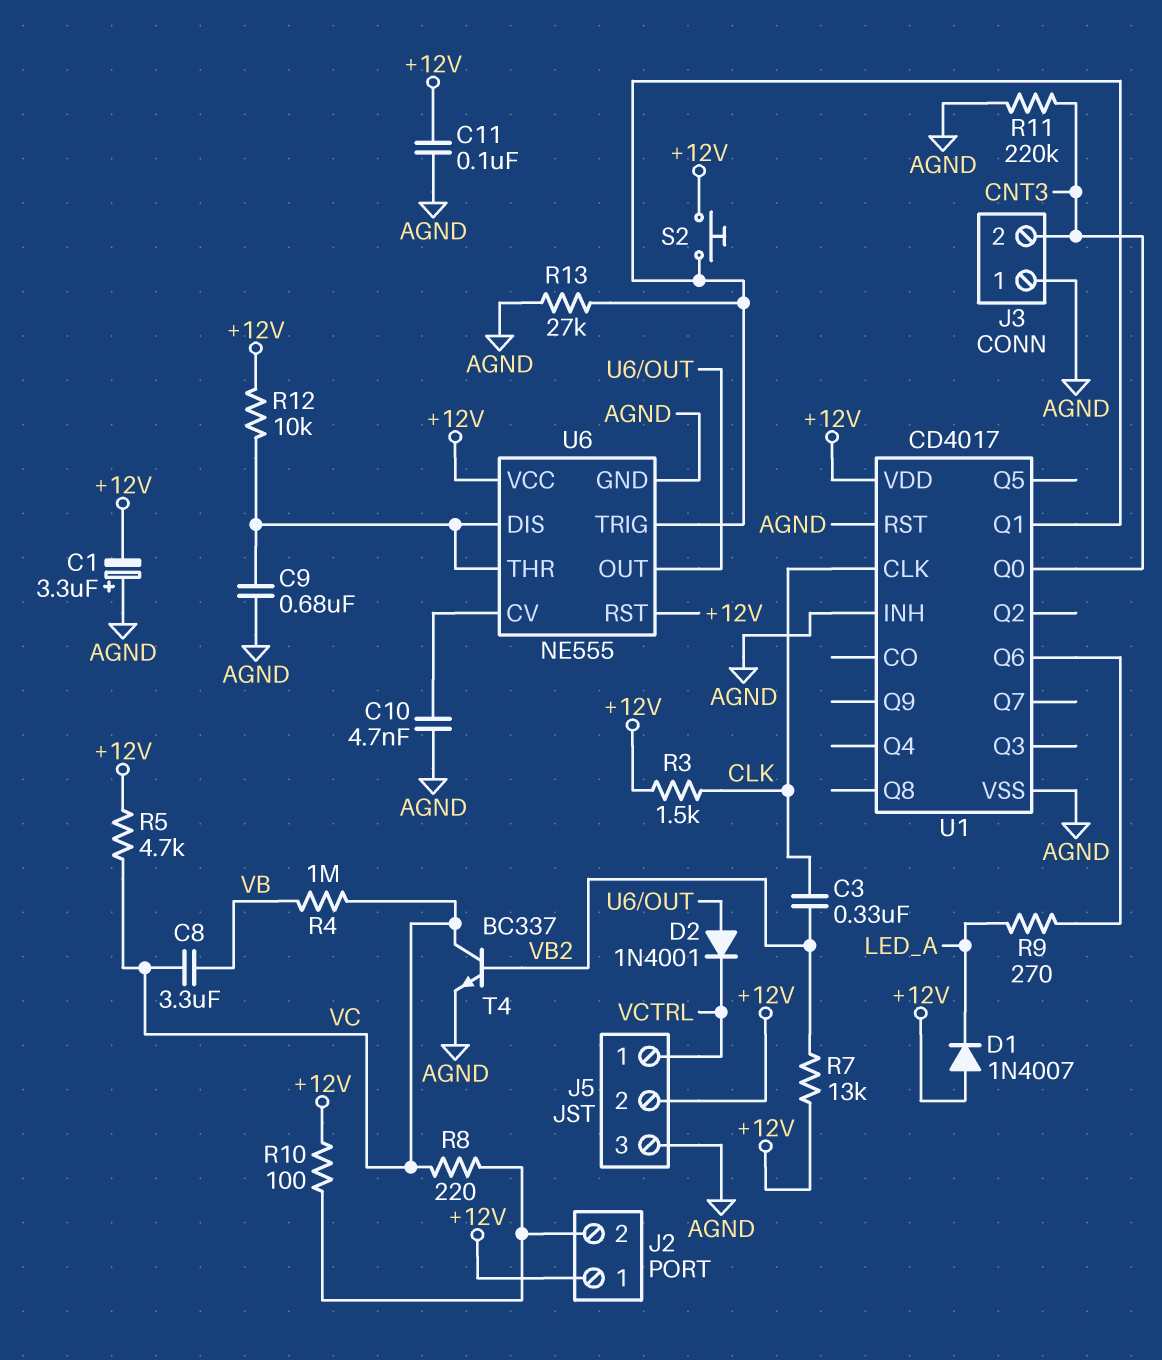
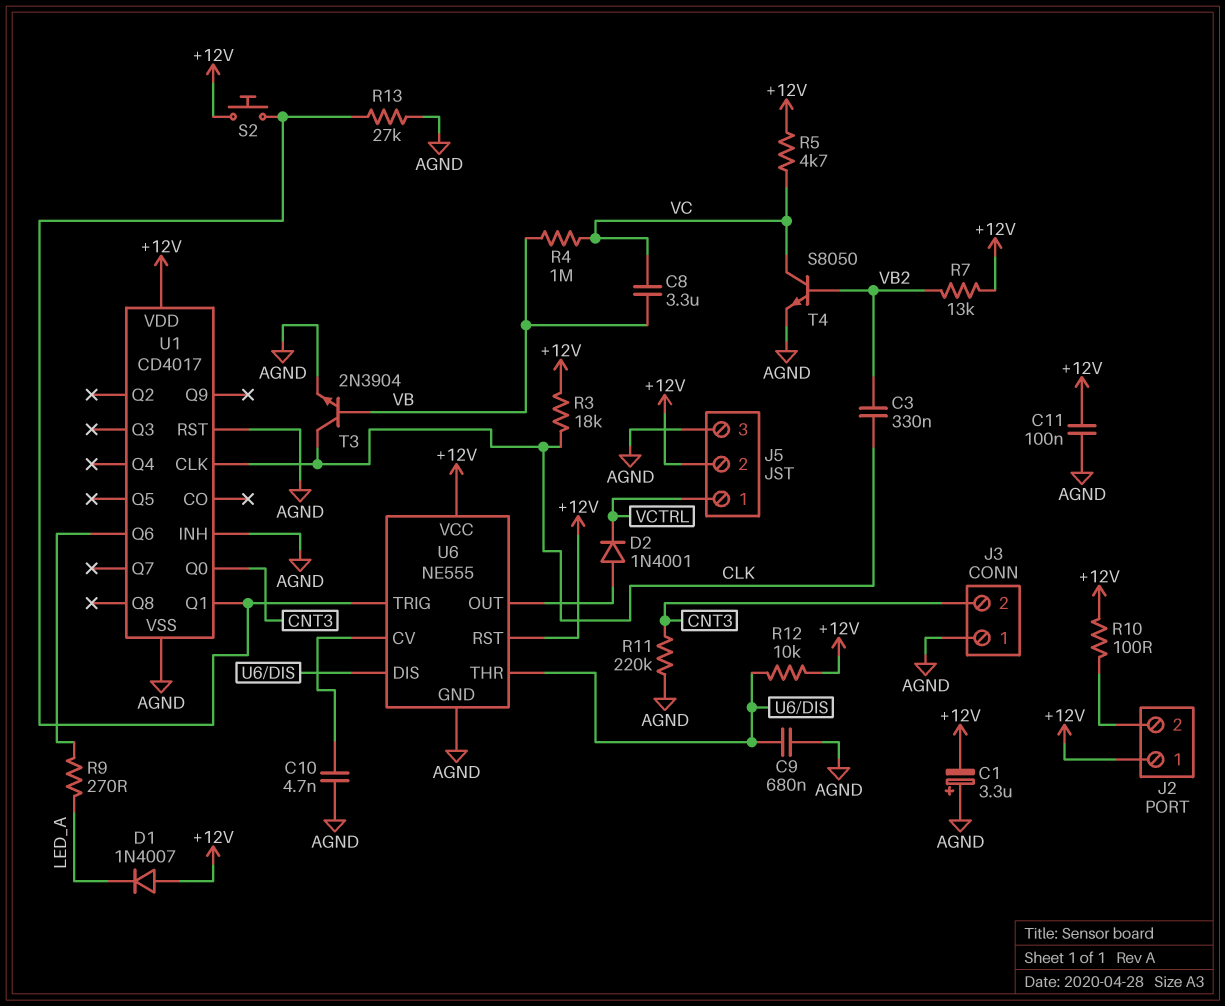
R3: 1.5k (+12V, CLK) -> 18k (+12V, CLK)
R8: 220 (J2/2, VC) -> none
T3: none -> NPN 2N3904 (B VB, C CLK, E AGND)
T4: NPN BC337 (B VB2, C VC, E AGND) -> NPN S8050 (B VB2, C VC, E AGND)

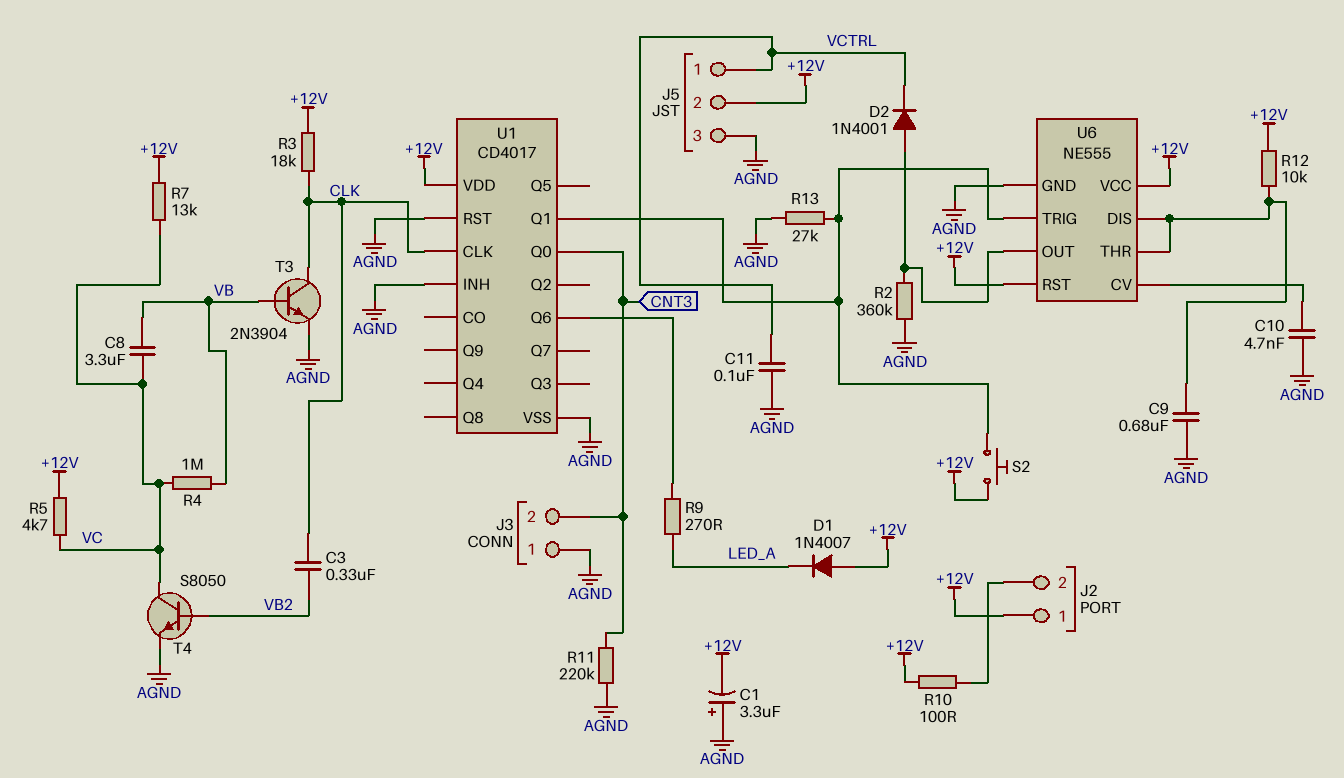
C11: 100nF (+12V, AGND) -> 100nF (AGND, VCTRL)
R2: none -> 360k (AGND, U6/OUT)
R7: 13k (+12V, VB2) -> 13k (+12V, VC)

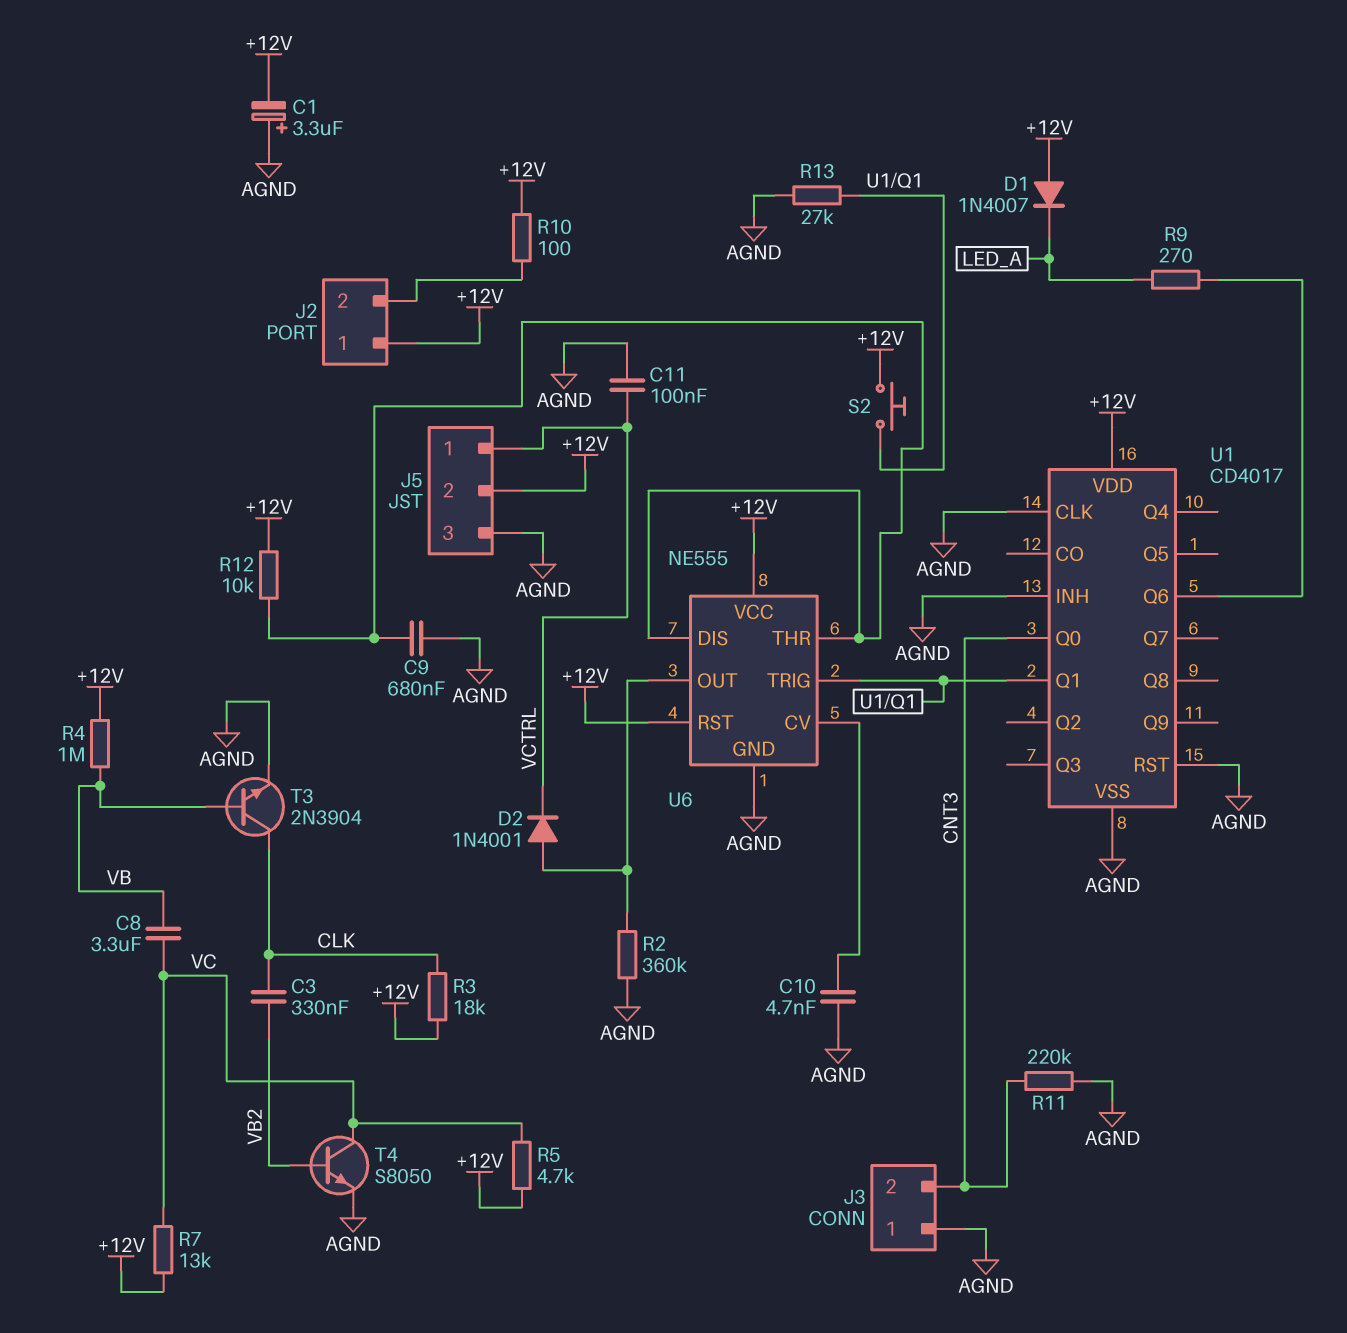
R4: 1M (VB, VC) -> 1M (+12V, VB)
U1 pin CLK: CLK -> AGND

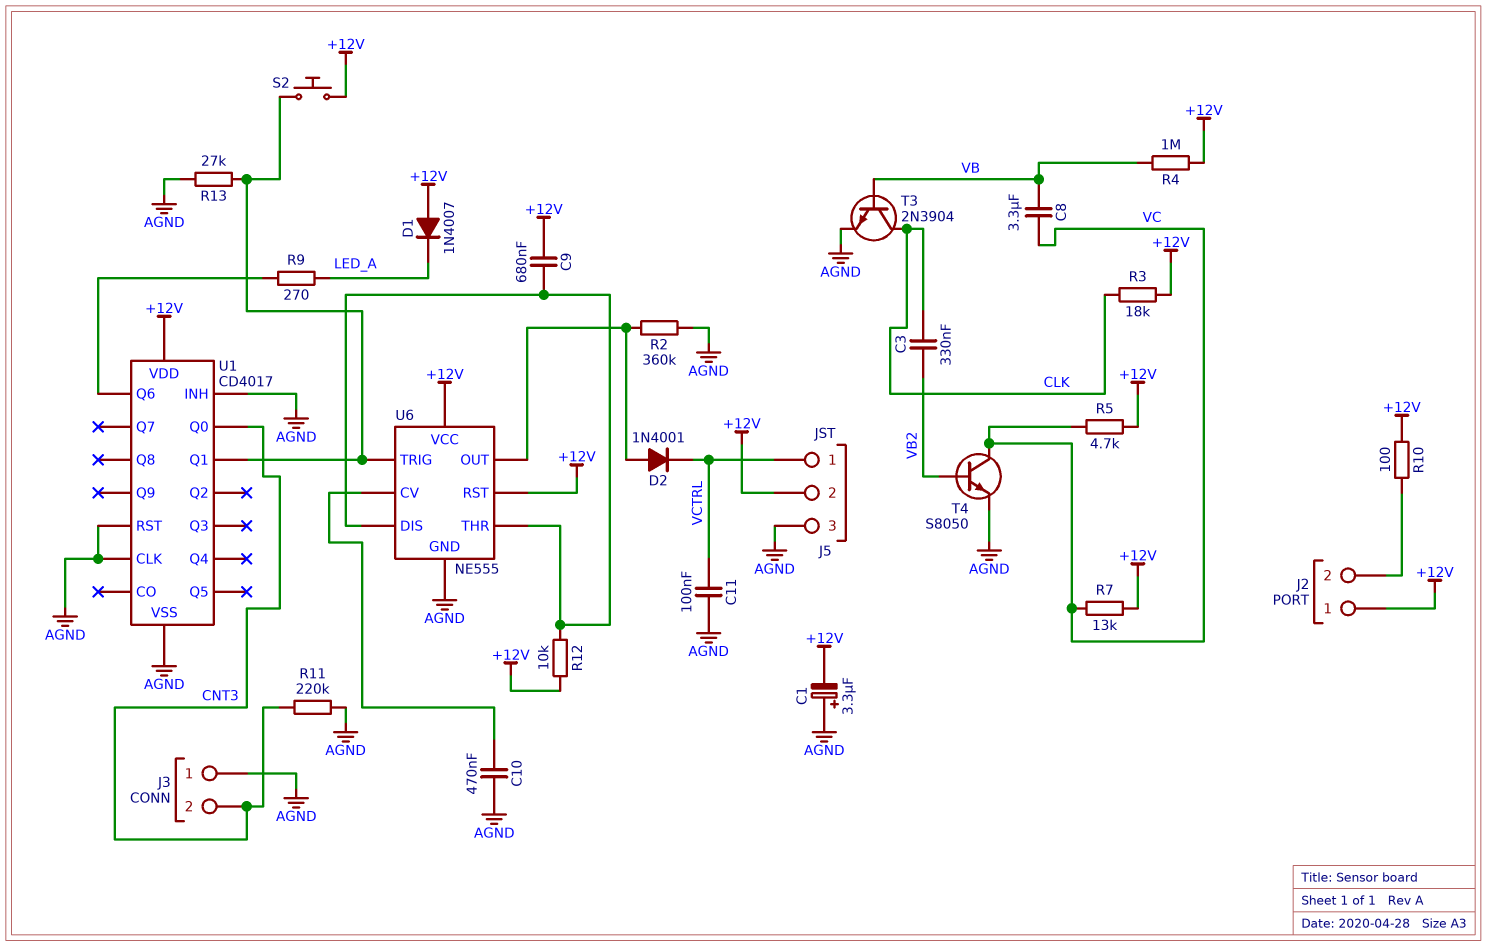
C9: 680nF (AGND, U6/DIS) -> 680nF (+12V, U6/DIS)
C10: 4.7nF (AGND, U6/CV) -> 470nF (AGND, U6/CV)

